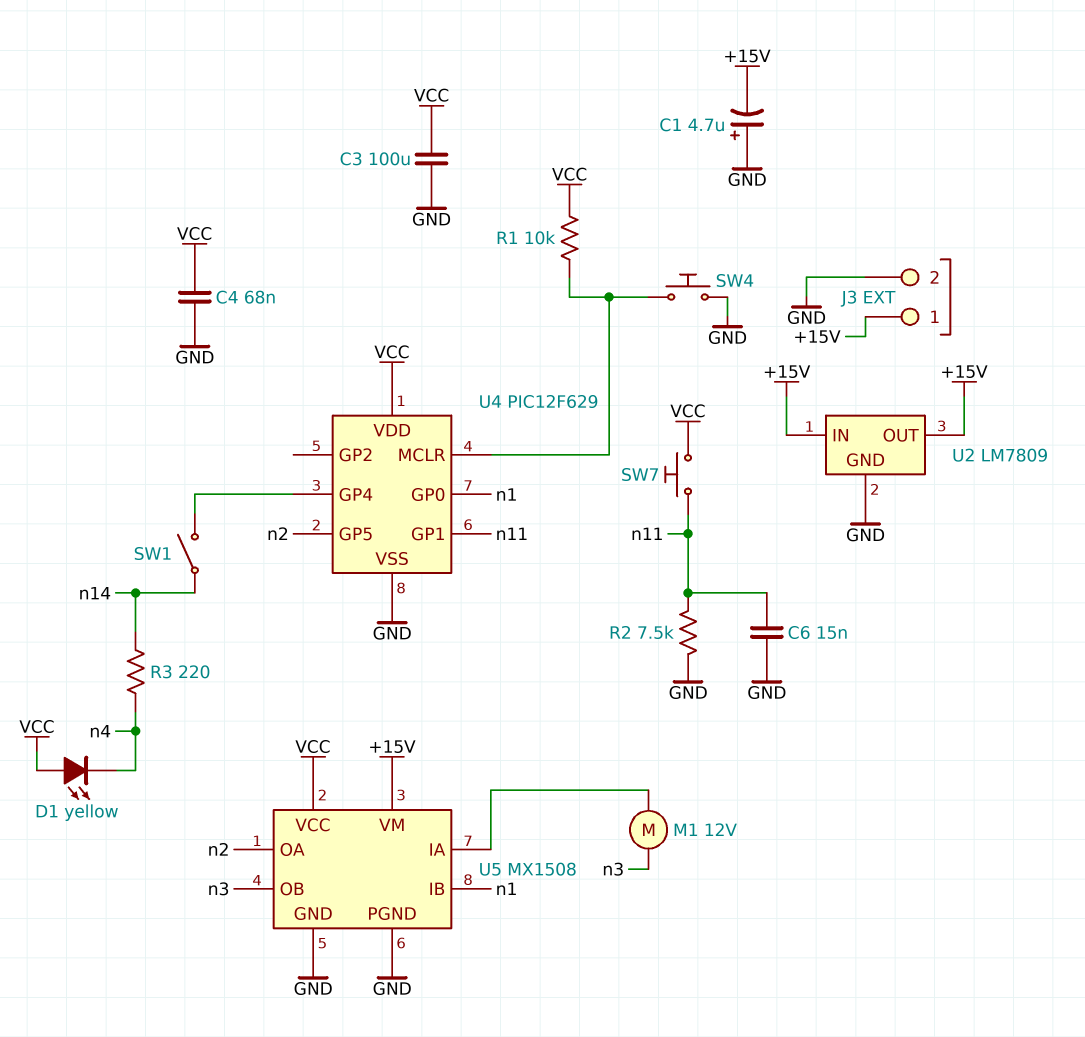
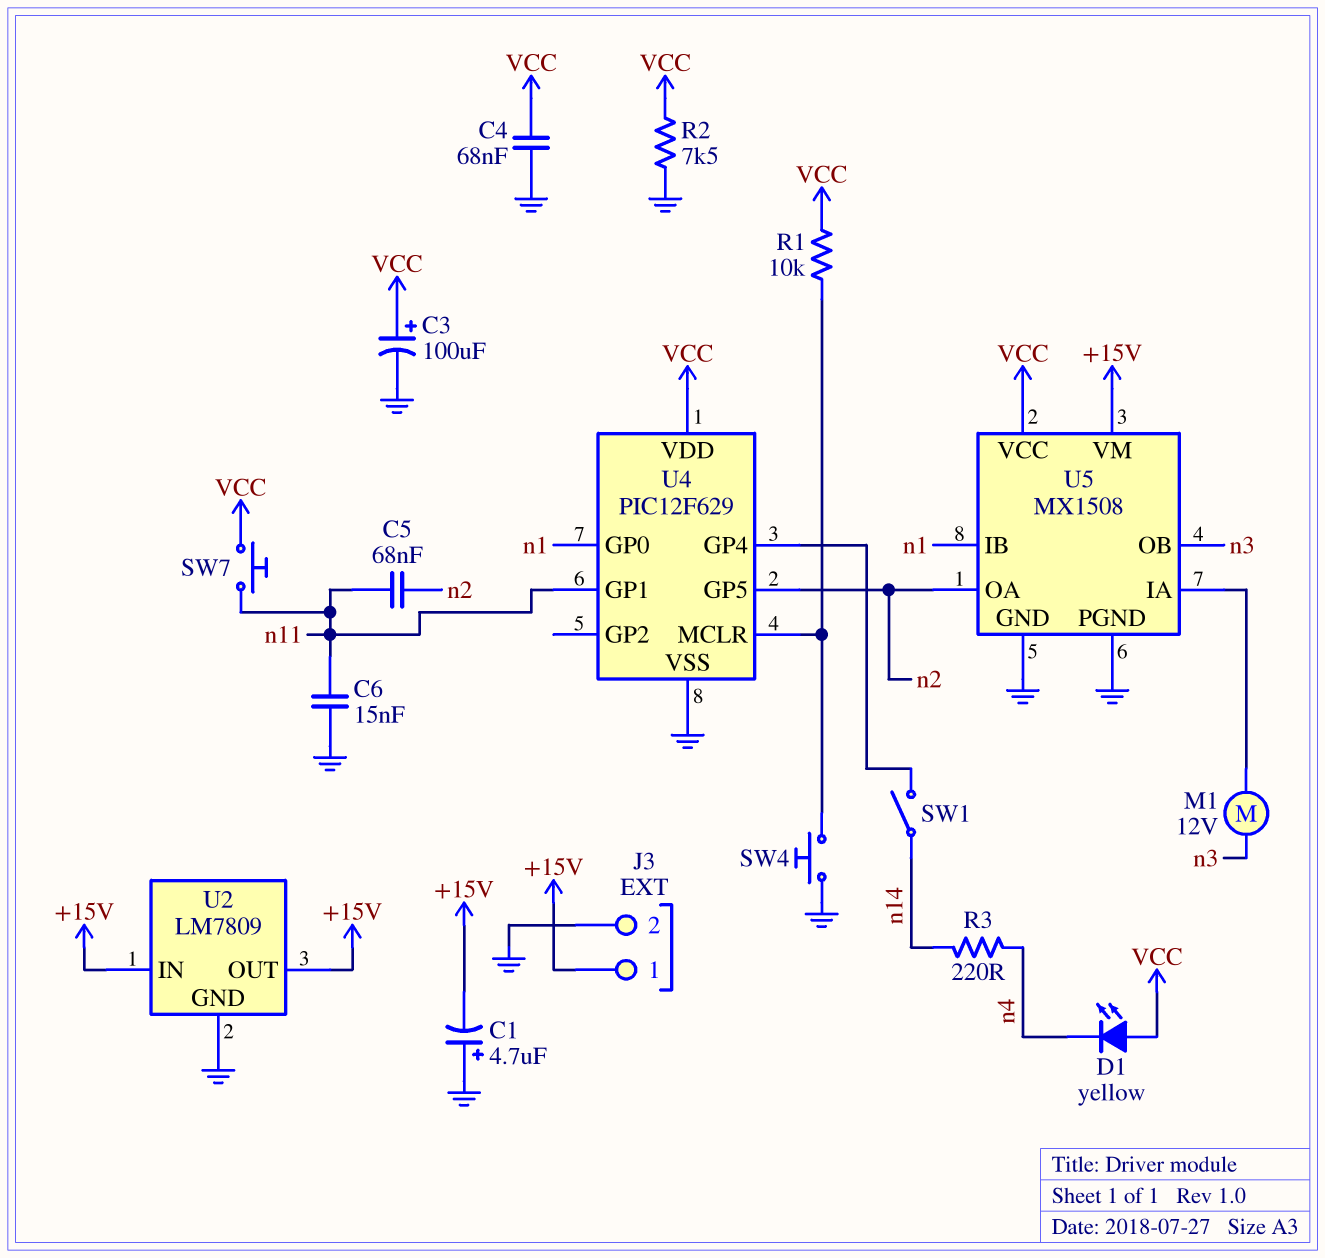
C3: 100uF (GND, VCC) -> 100uF (plus VCC, minus GND)
C5: none -> 68nF (n2, n11)
R2: 7.5k (GND, n11) -> 7.5k (GND, VCC)

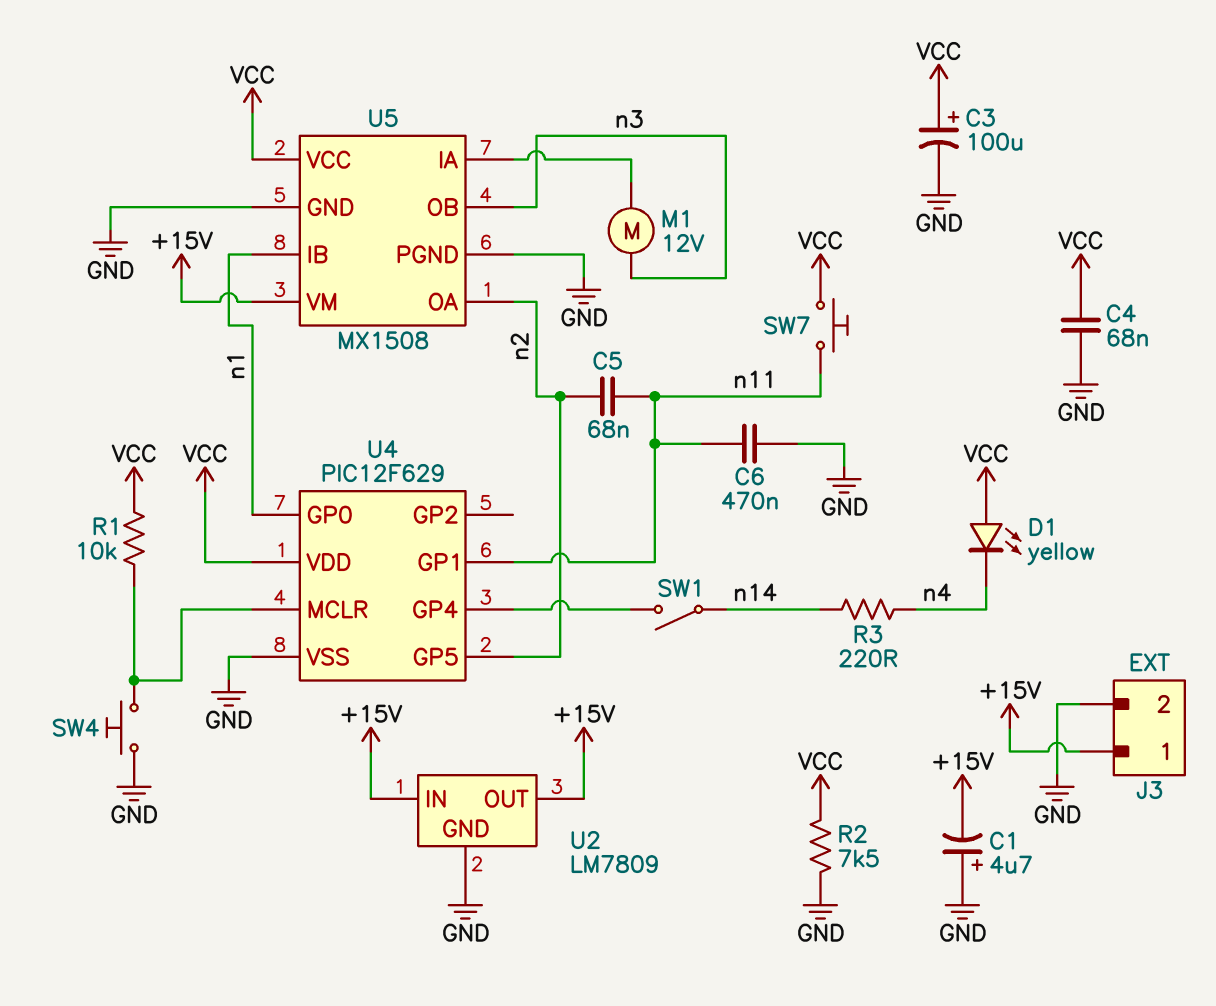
C6: 15nF (GND, n11) -> 470nF (GND, n11)

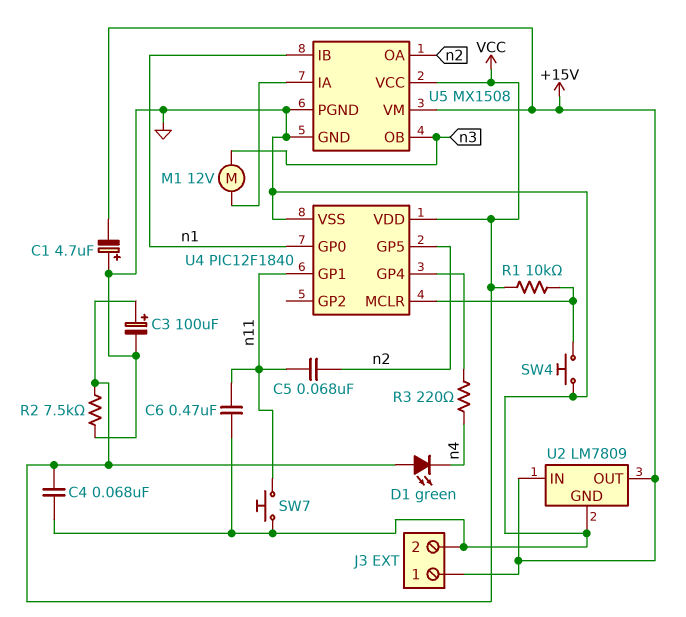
D1: LED yellow (A VCC, K n4) -> LED green (A VCC, K n4)
R3: 220 (n4, n14) -> 220 (U4/GP4, n4)
SW1: switch (U4/GP4, n14) -> none
SW7: button (VCC, n11) -> button (GND, n11)
U4: PIC12F629 -> PIC12F1840

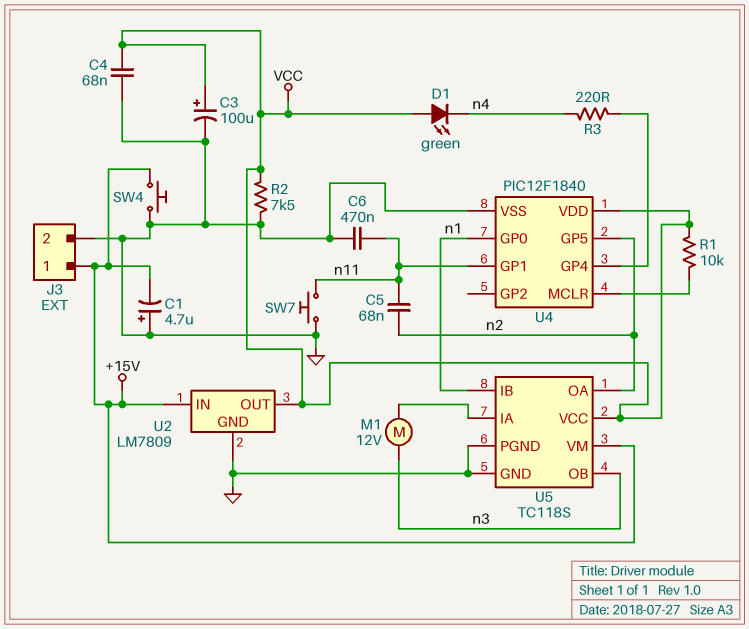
SW4: button (GND, U4/MCLR) -> button (+15V, GND)
U2 pin OUT: +15V -> VCC
U5: MX1508 -> TC118S

